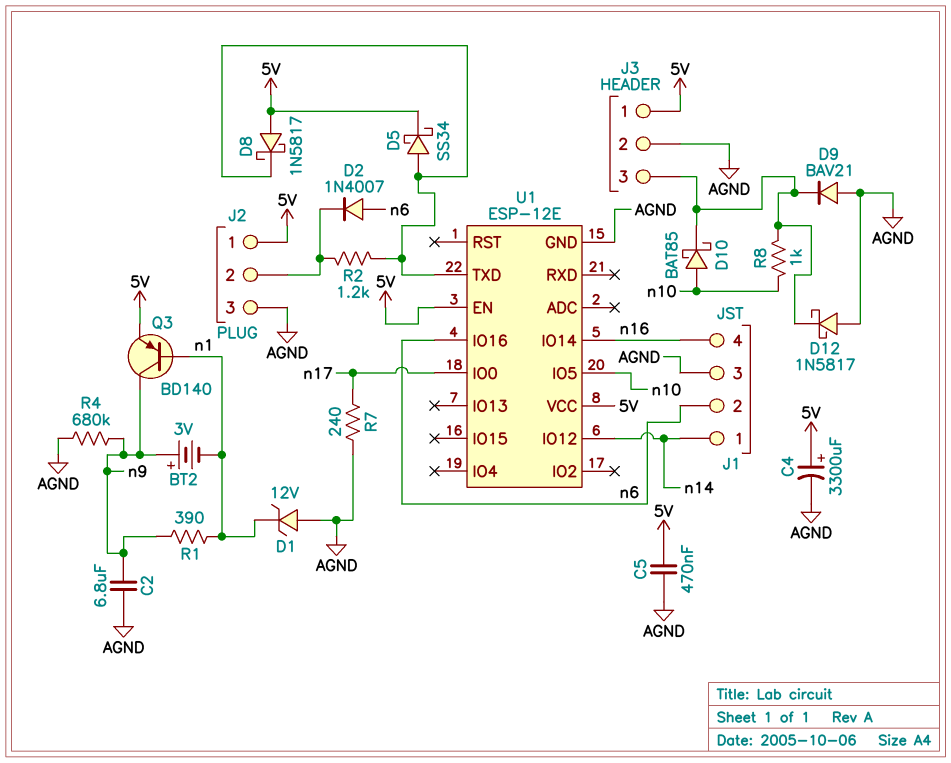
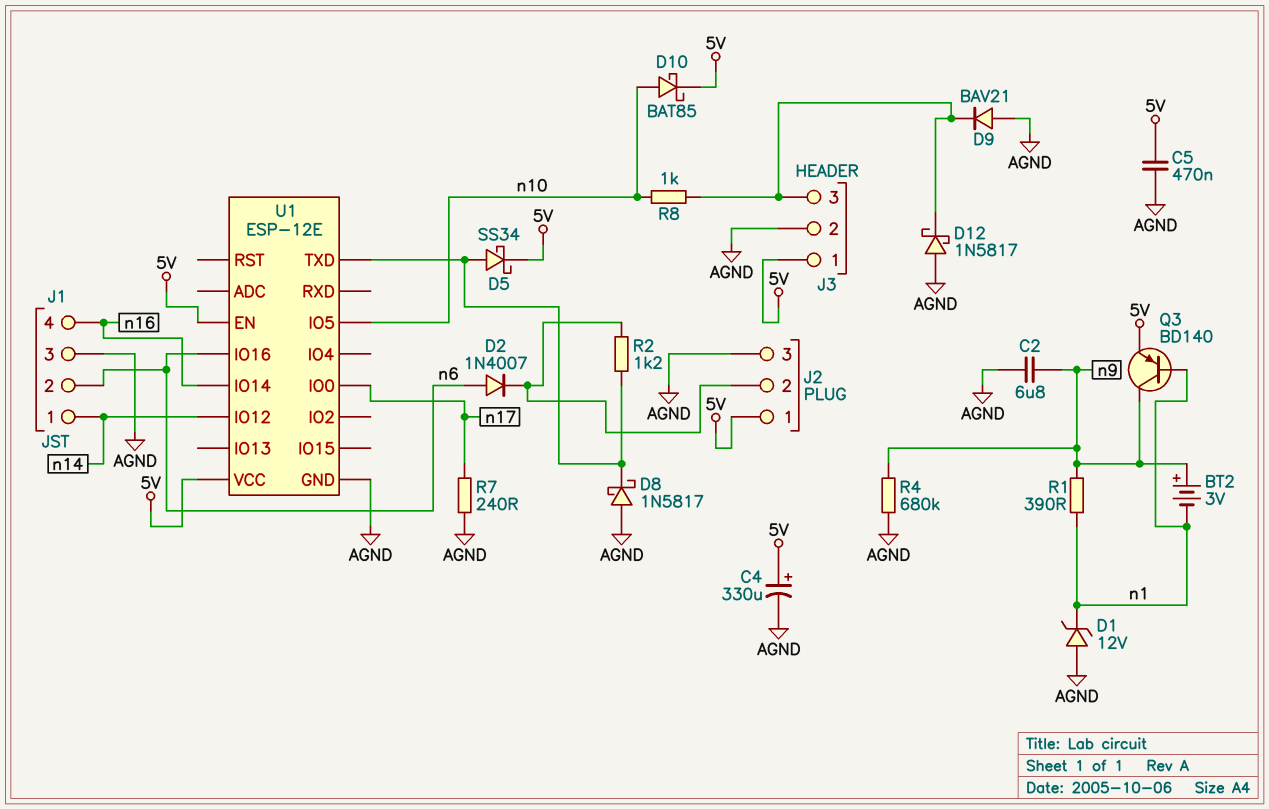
C4: 3300uF (plus 5V, minus AGND) -> 330uF (plus 5V, minus AGND)
D8: schottky 1N5817 (A 5V, K U1/TXD) -> schottky 1N5817 (A AGND, K U1/TXD)
D10: schottky BAT85 (A n10, K J3/3) -> schottky BAT85 (A n10, K 5V)

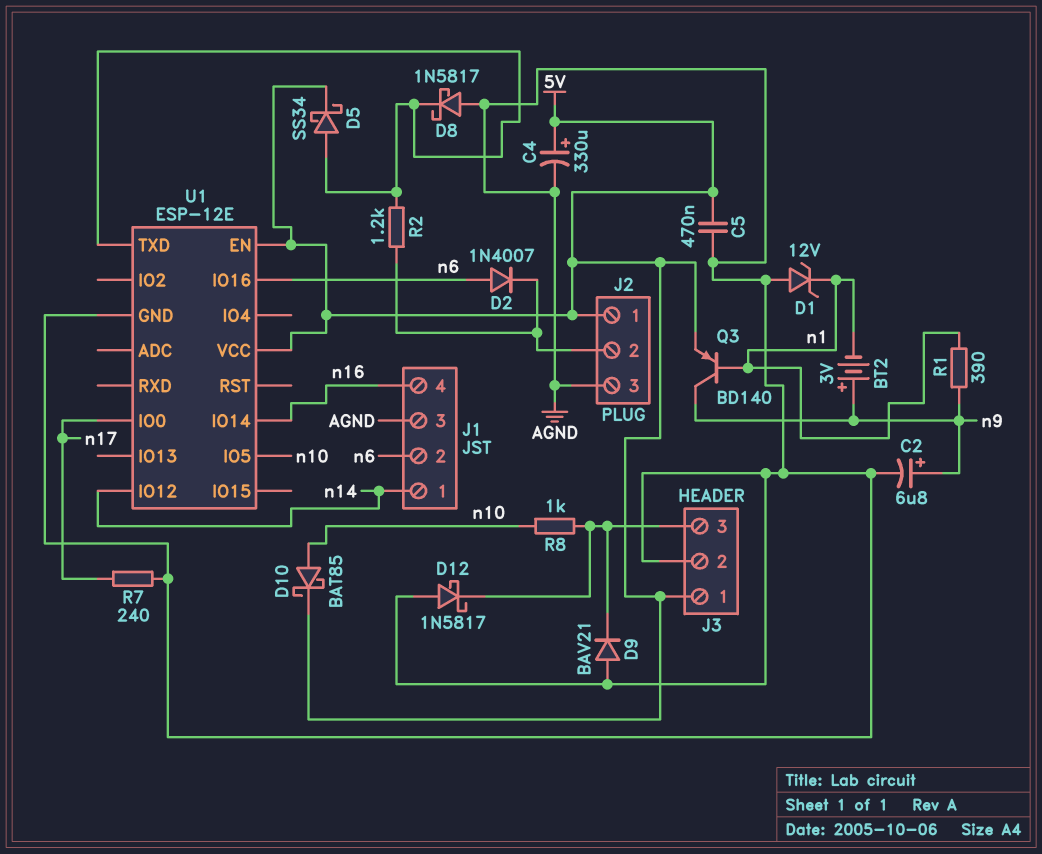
C2: 6.8uF (AGND, n9) -> 6.8uF (plus n9, minus AGND)
R4: 680k (AGND, n9) -> none

